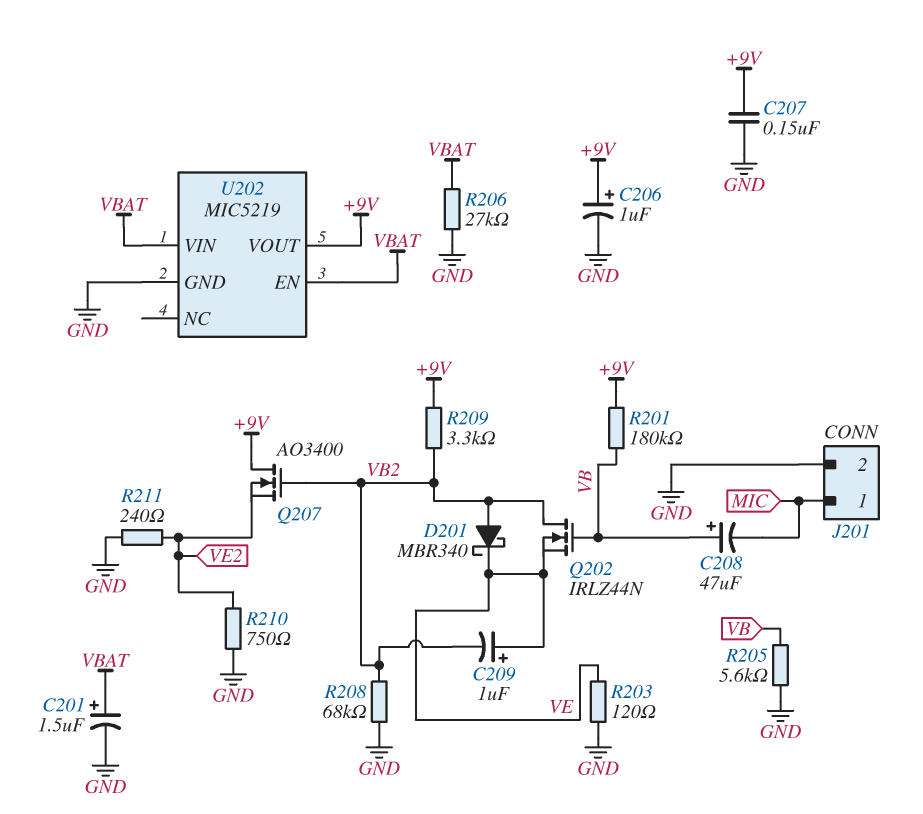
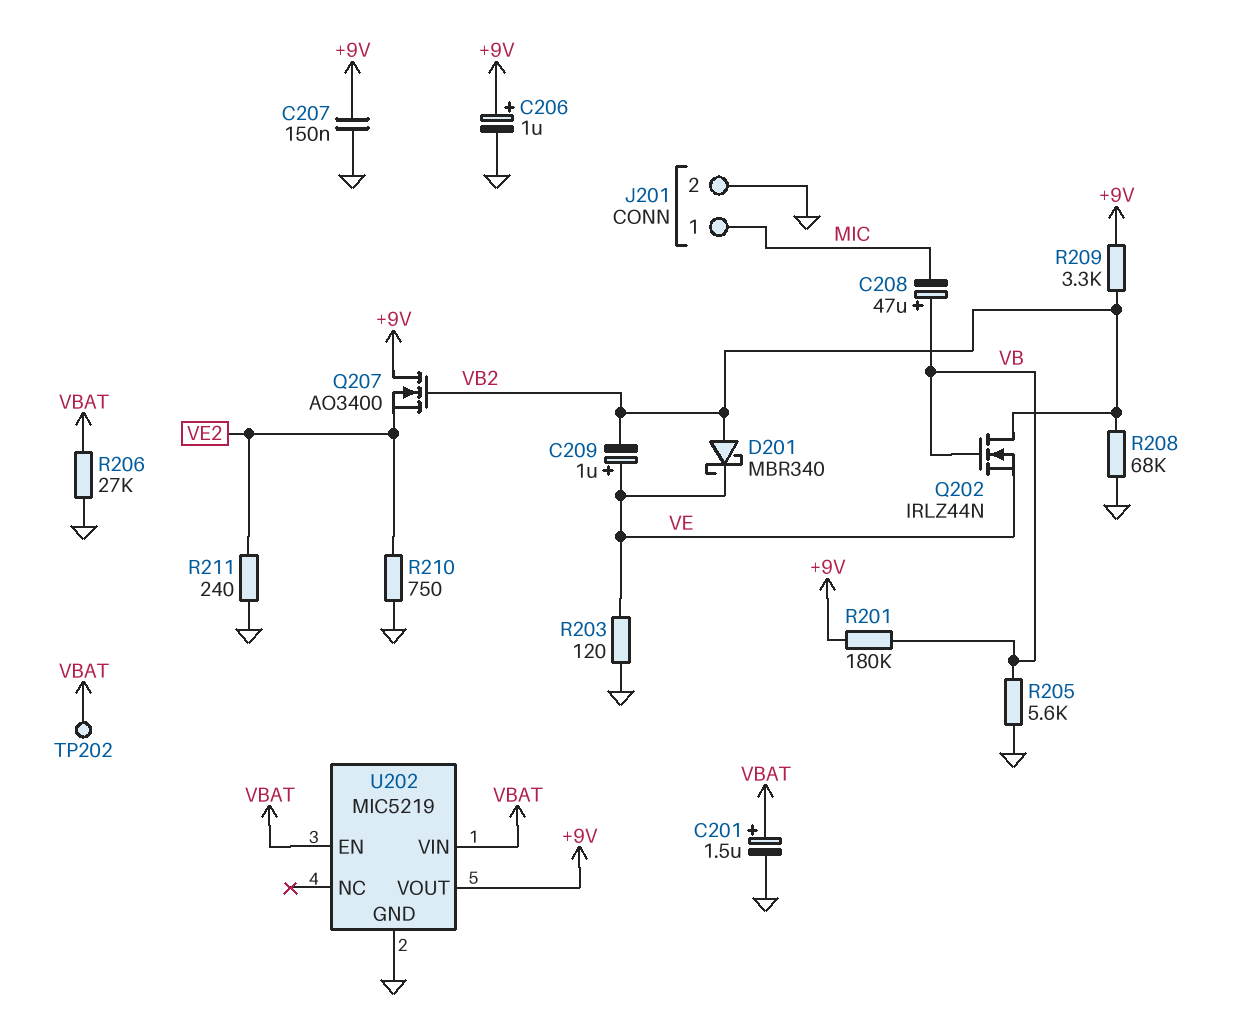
TP202: none -> test point (VBAT)

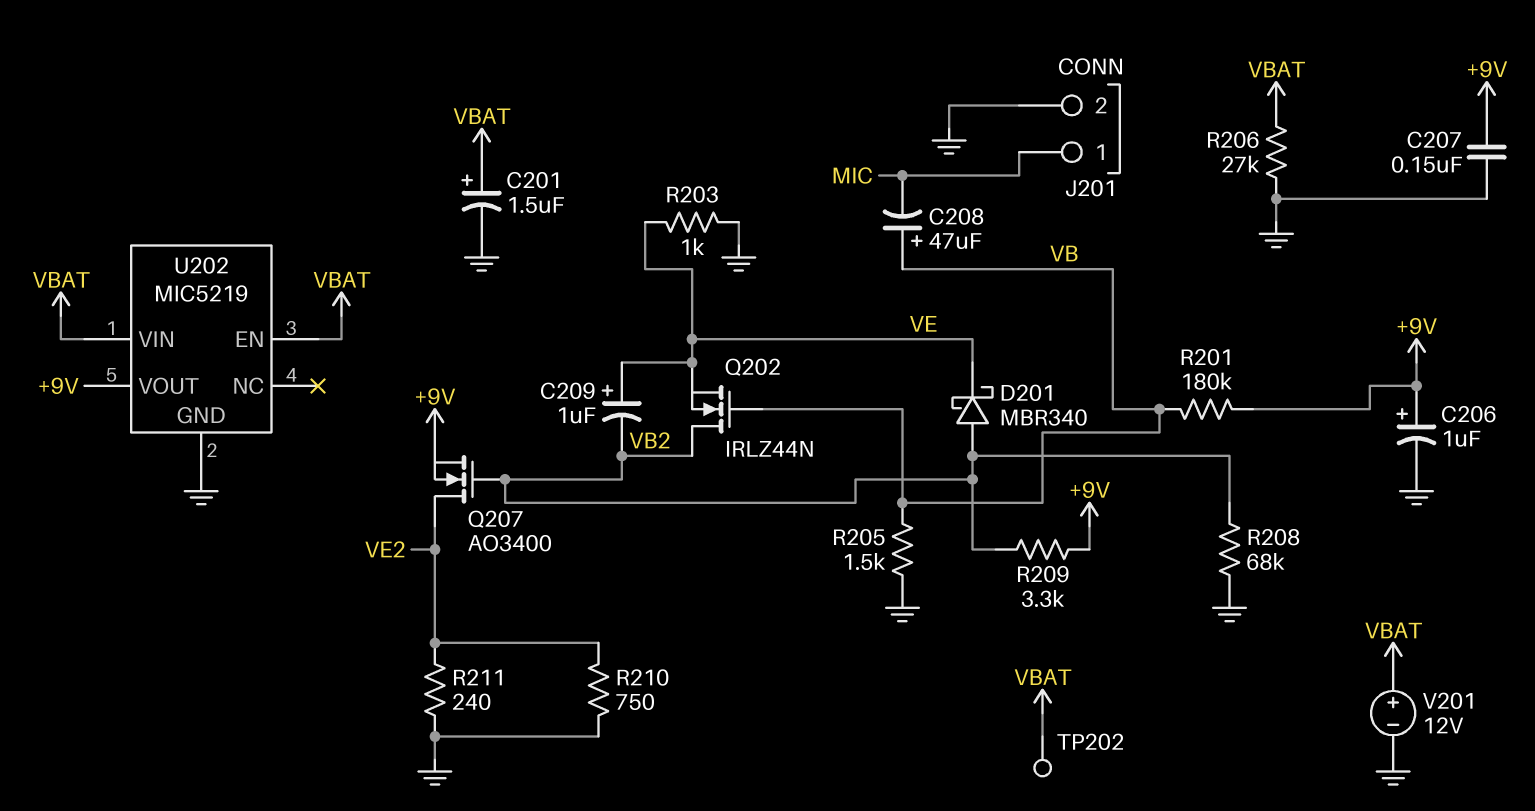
Q207: NMOS AO3400 (G VB2, D +9V, S VE2) -> NMOS AO3400 (G VB2, D VE2, S +9V)
R203: 120 (GND, VE) -> 1k (GND, VE)
R205: 5.6k (GND, VB) -> 1.5k (GND, VB)
V201: none -> 12V (plus VBAT, minus GND)

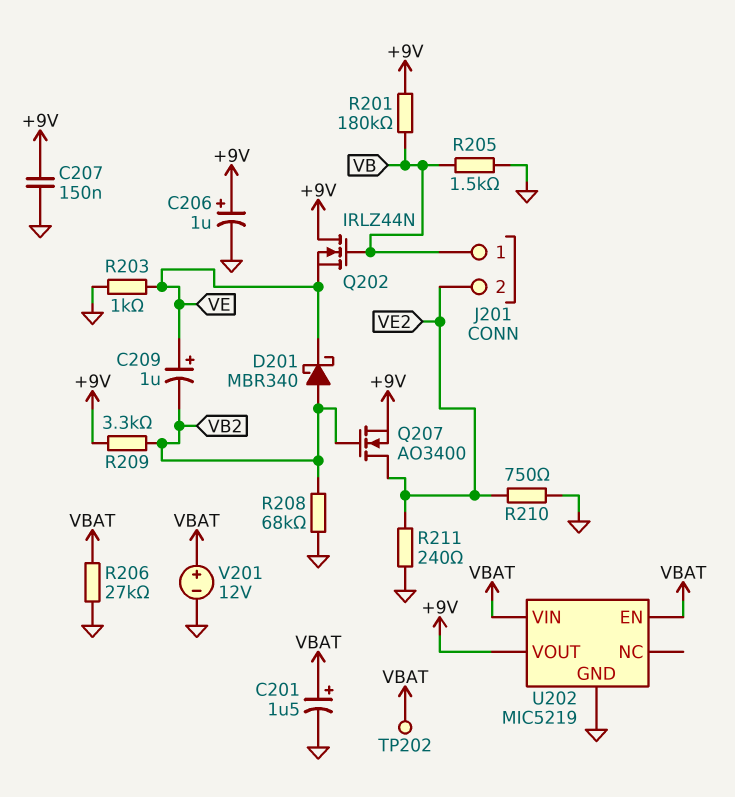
C208: 47uF (plus VB, minus MIC) -> none
J201 pin 1: MIC -> VB
J201 pin 2: GND -> VE2
Q202: NMOS IRLZ44N (G VB, D VB2, S VE) -> NMOS IRLZ44N (G VB, D +9V, S VE)

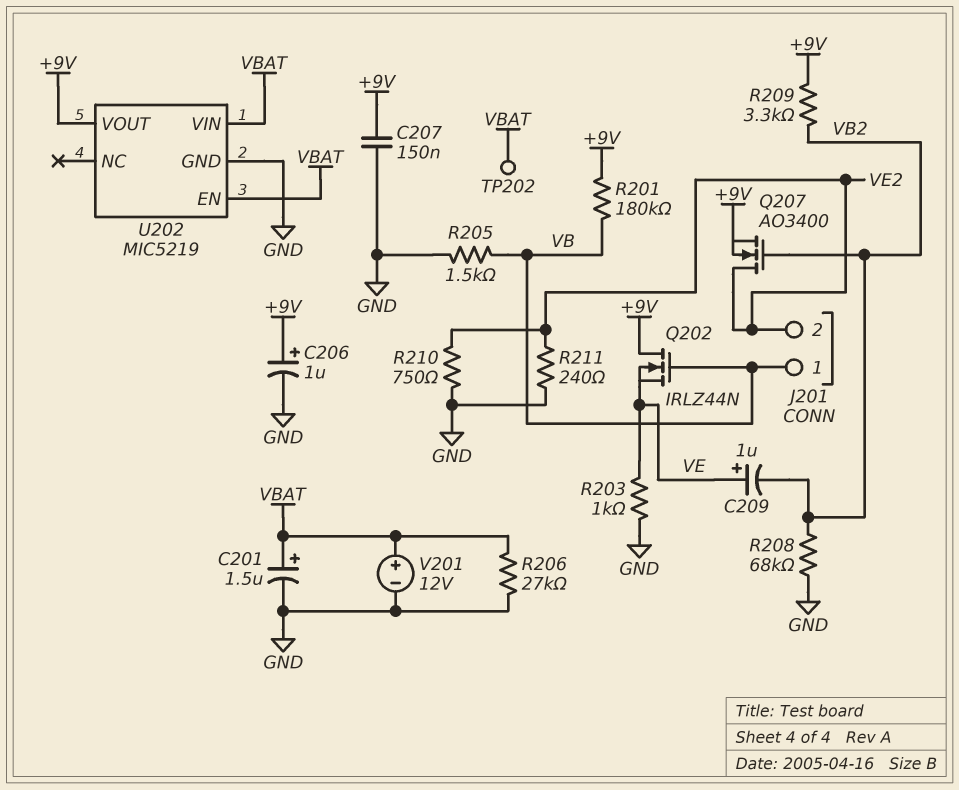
D201: schottky MBR340 (A VB2, K VE) -> none

